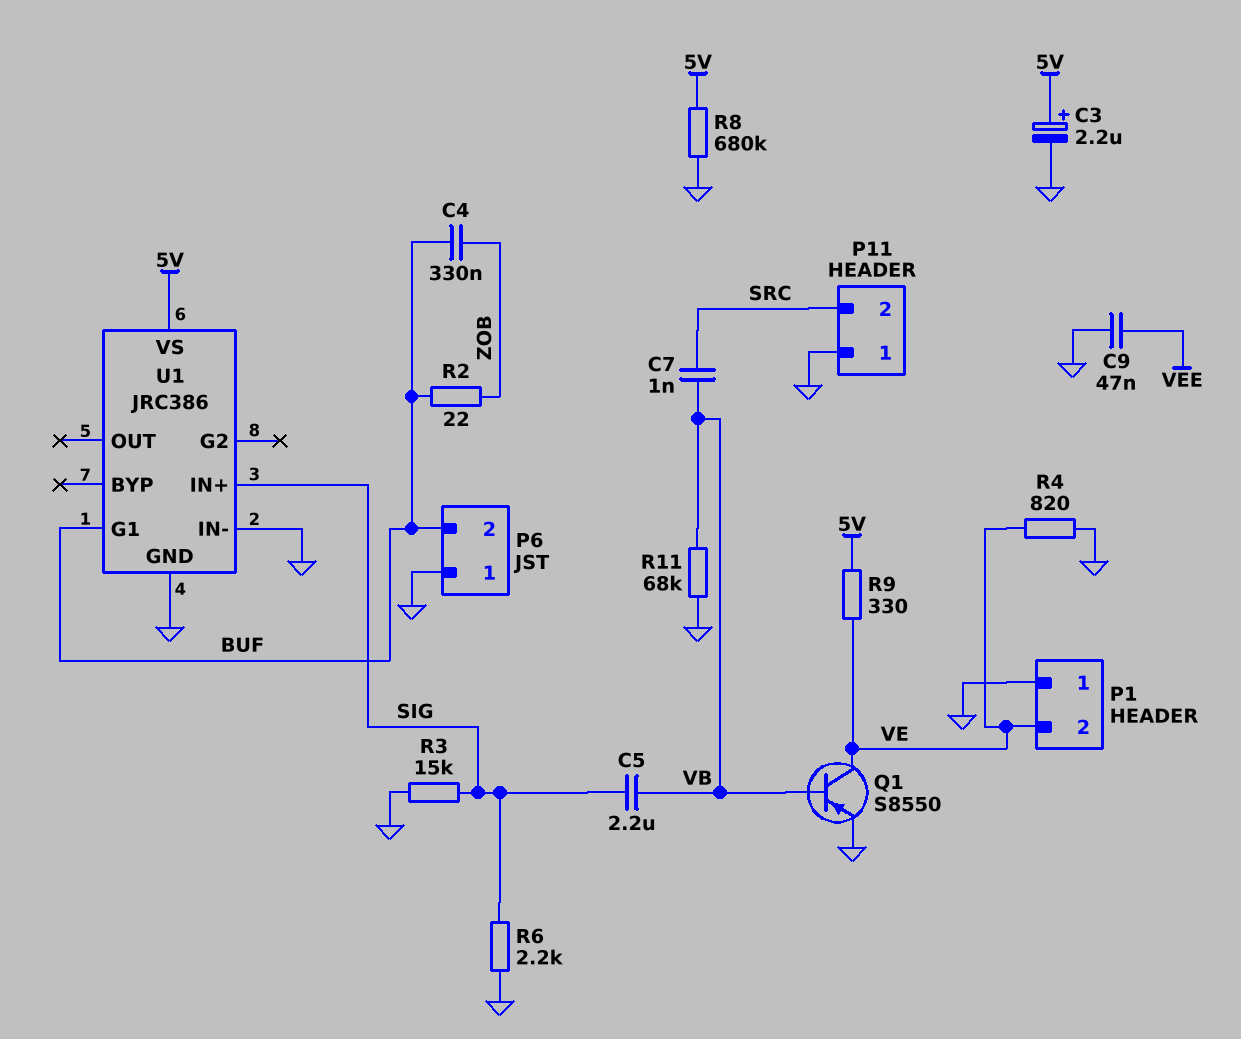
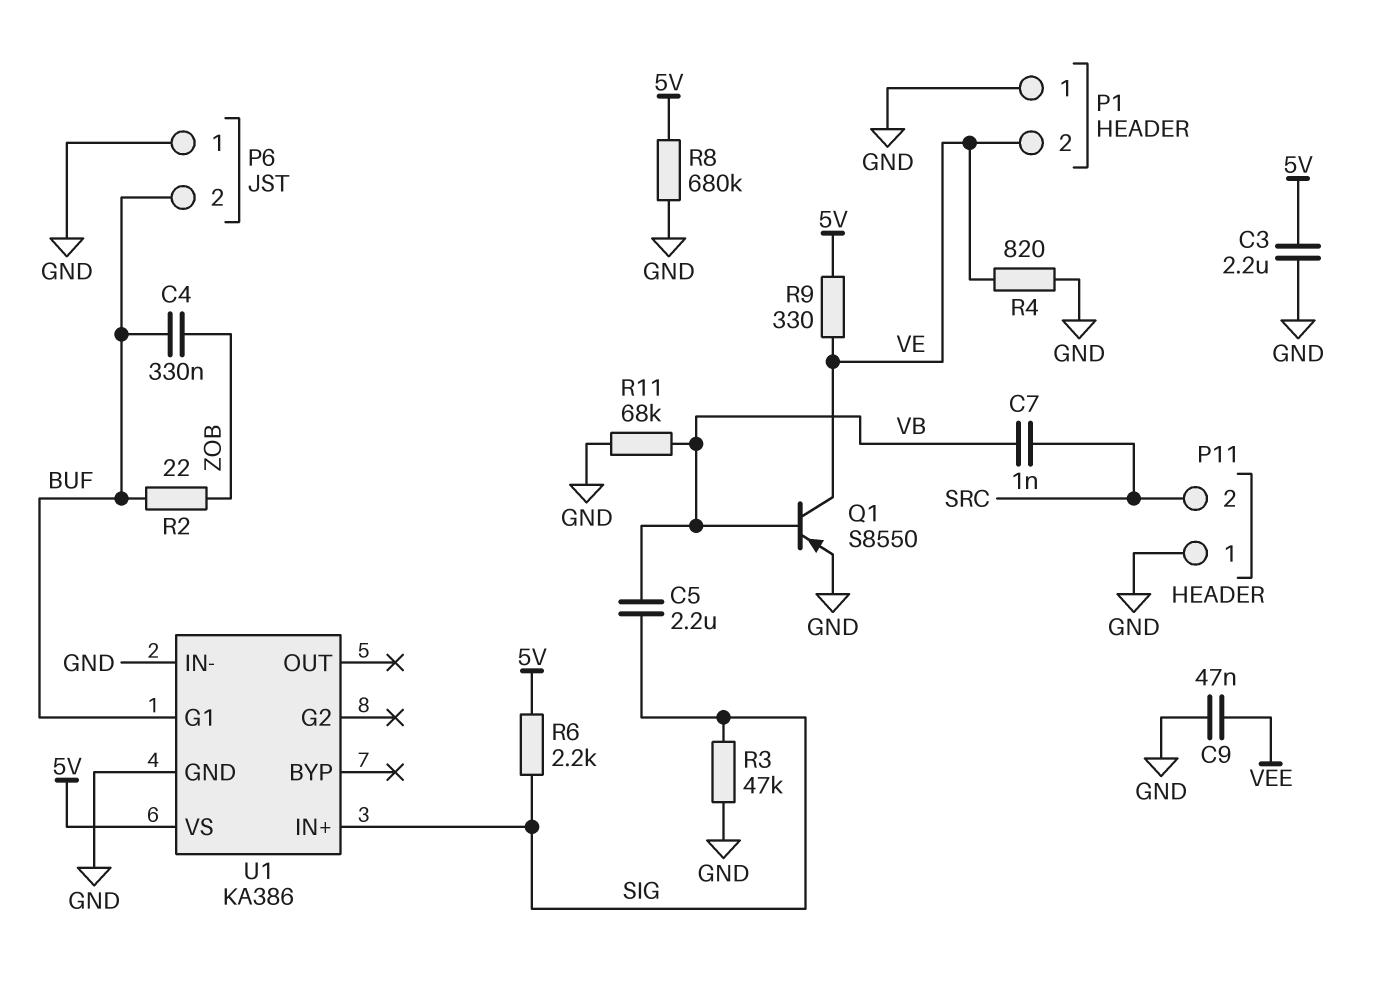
C3: 2.2uF (plus 5V, minus GND) -> 2.2uF (5V, GND)
R3: 15k (GND, SIG) -> 47k (GND, SIG)
R6: 2.2k (GND, SIG) -> 2.2k (5V, SIG)
U1: JRC386 -> KA386

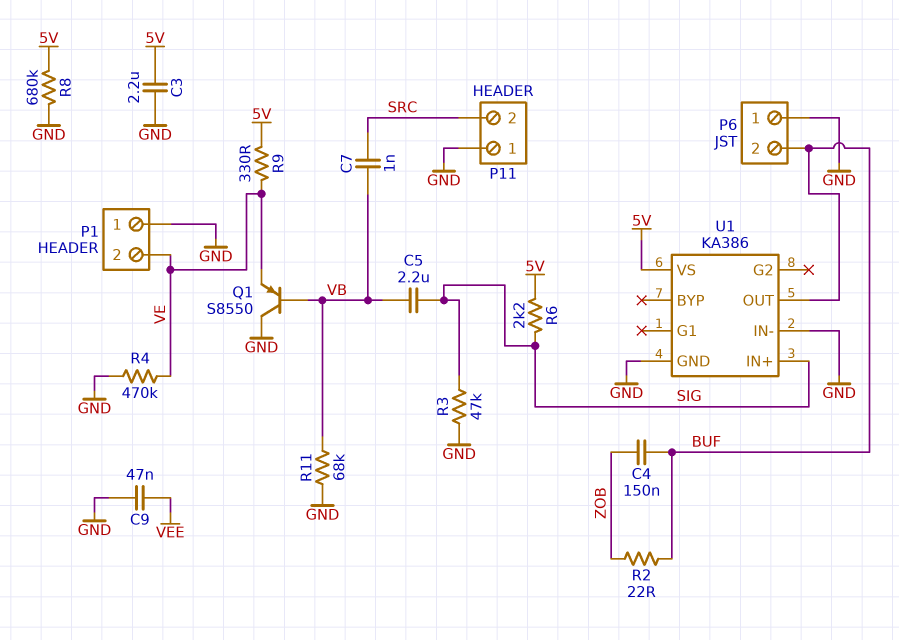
C4: 330nF (BUF, ZOB) -> 150nF (BUF, ZOB)
Q1: PNP S8550 (B VB, C VE, E GND) -> PNP S8550 (B VB, C GND, E VE)
R4: 820 (GND, VE) -> 470k (GND, VE)
U1 pin G1: BUF -> none
U1 pin OUT: none -> BUF

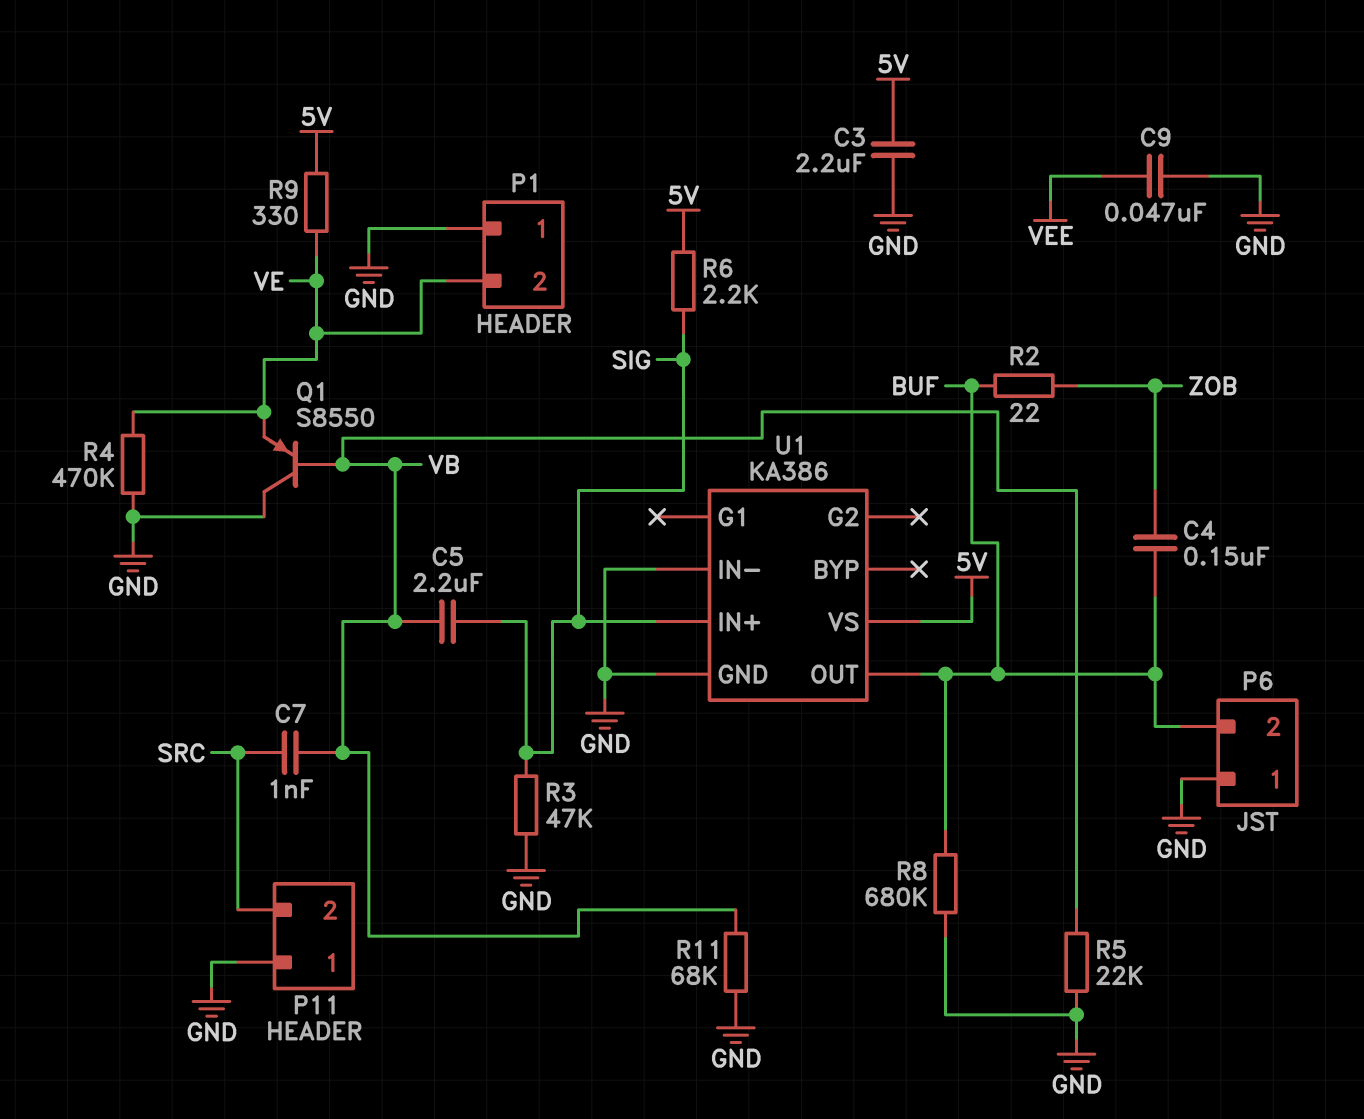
R5: none -> 22k (GND, VB)
R8: 680k (5V, GND) -> 680k (BUF, GND)

